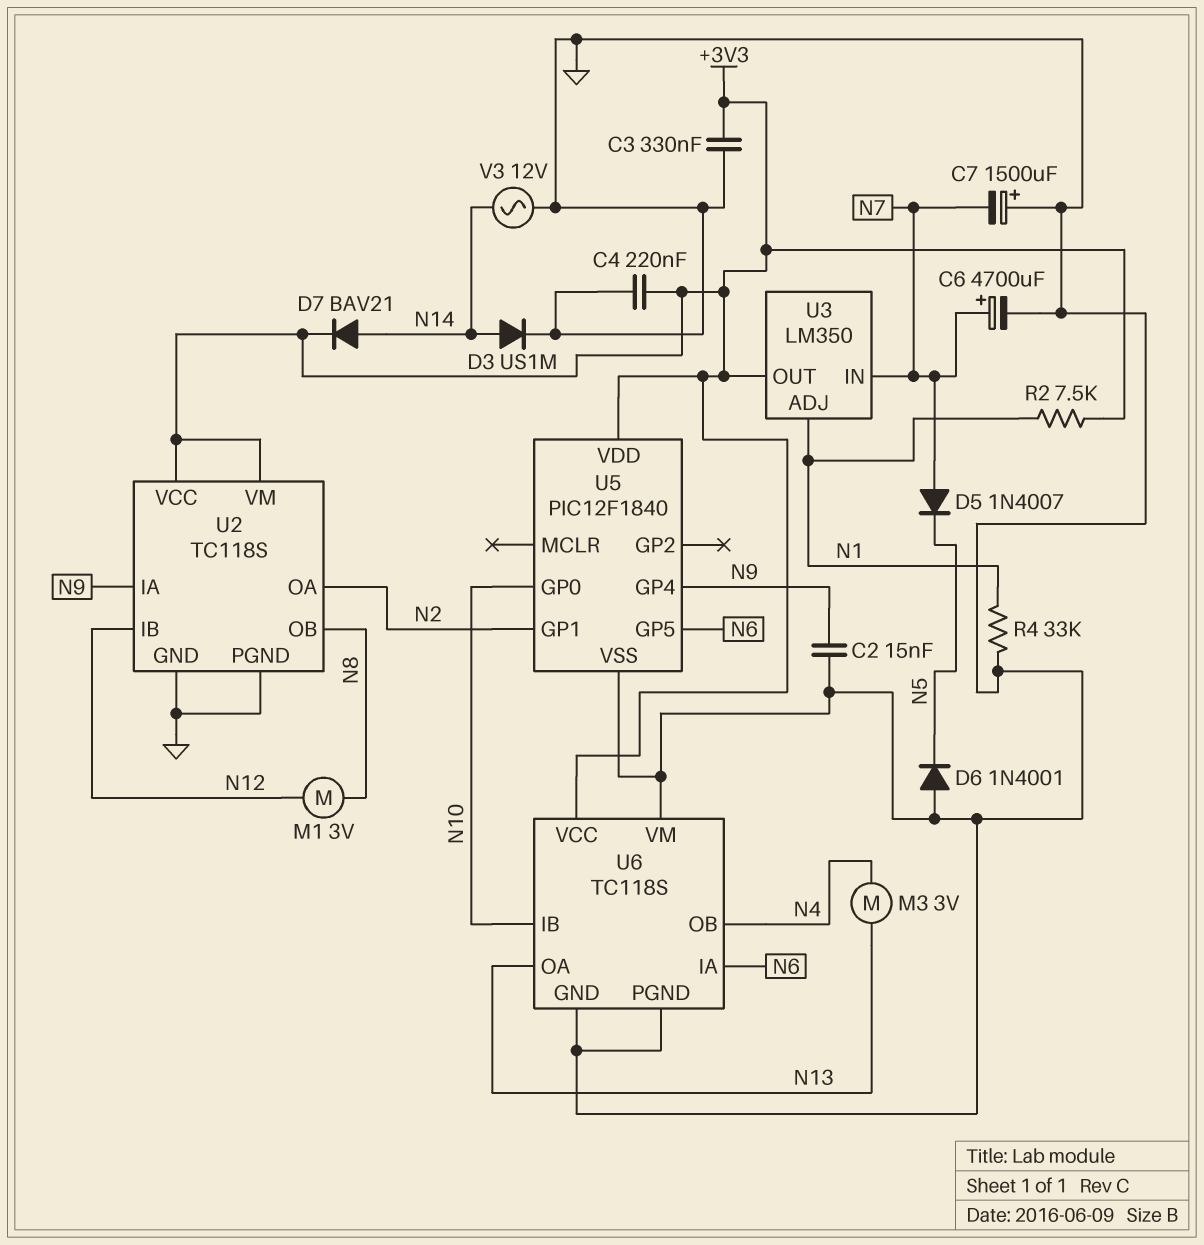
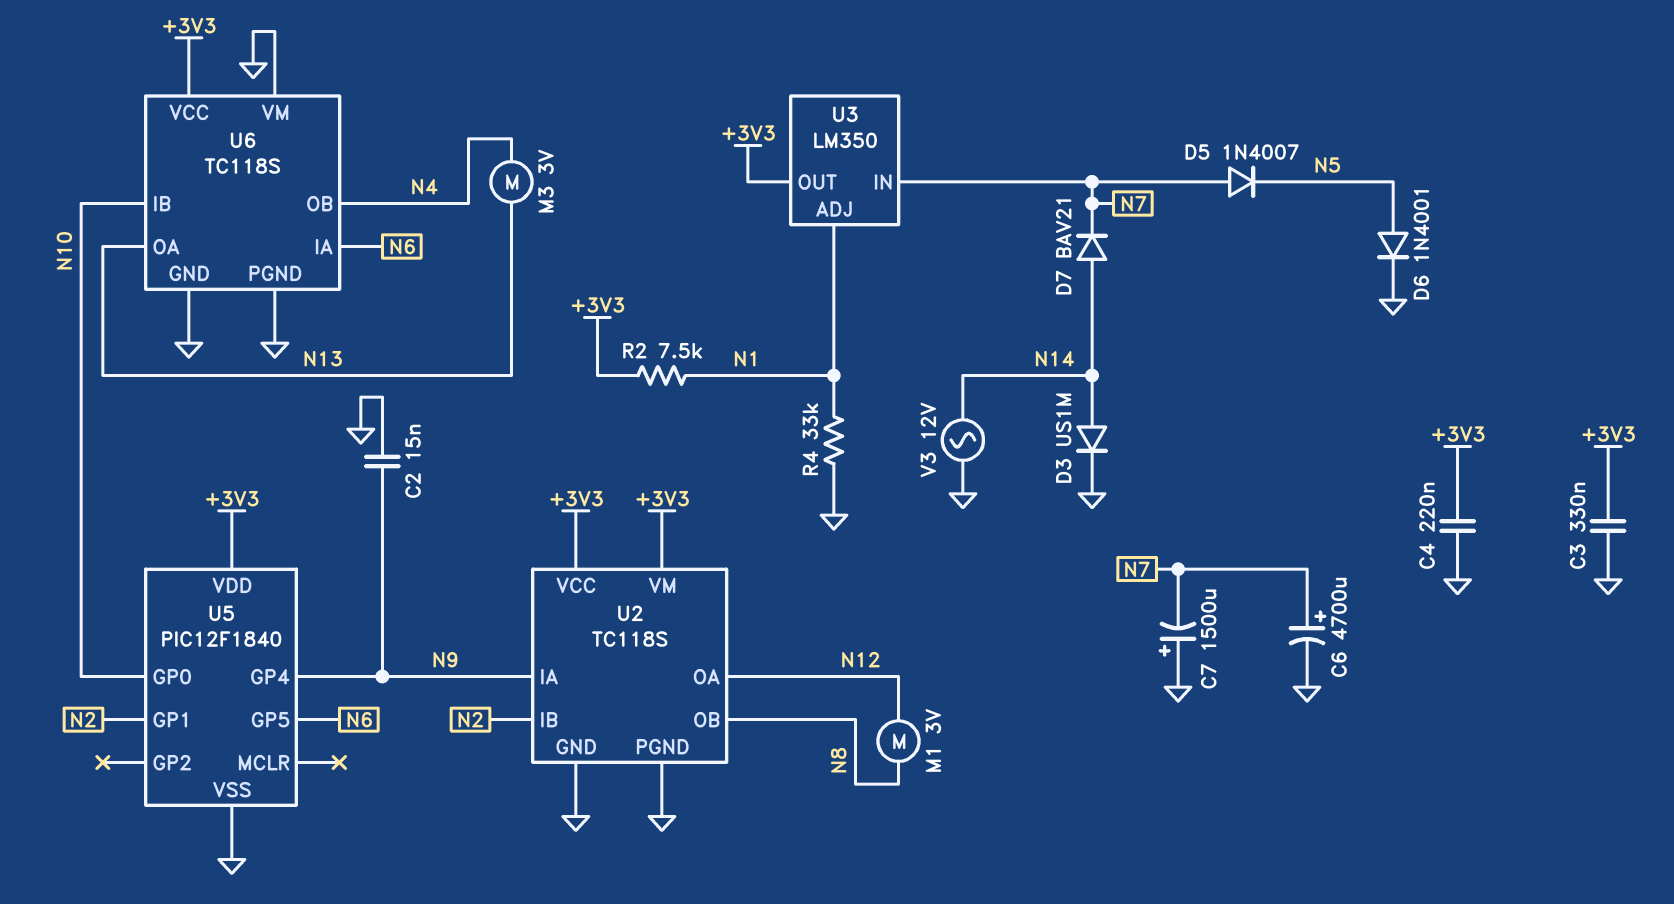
D6: diode 1N4001 (A GND, K N5) -> diode 1N4001 (A N5, K GND)
D7: diode BAV21 (A N14, K +3V3) -> diode BAV21 (A N14, K N7)
U2 pin IB: N12 -> N2
U2 pin OA: N2 -> N12

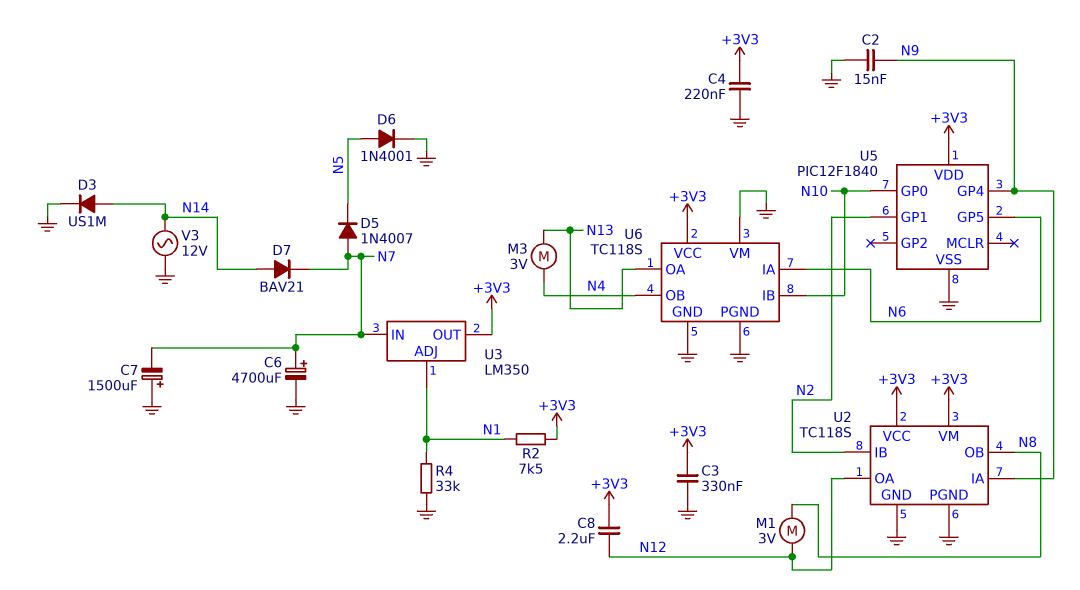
C8: none -> 2.2uF (+3V3, N12)

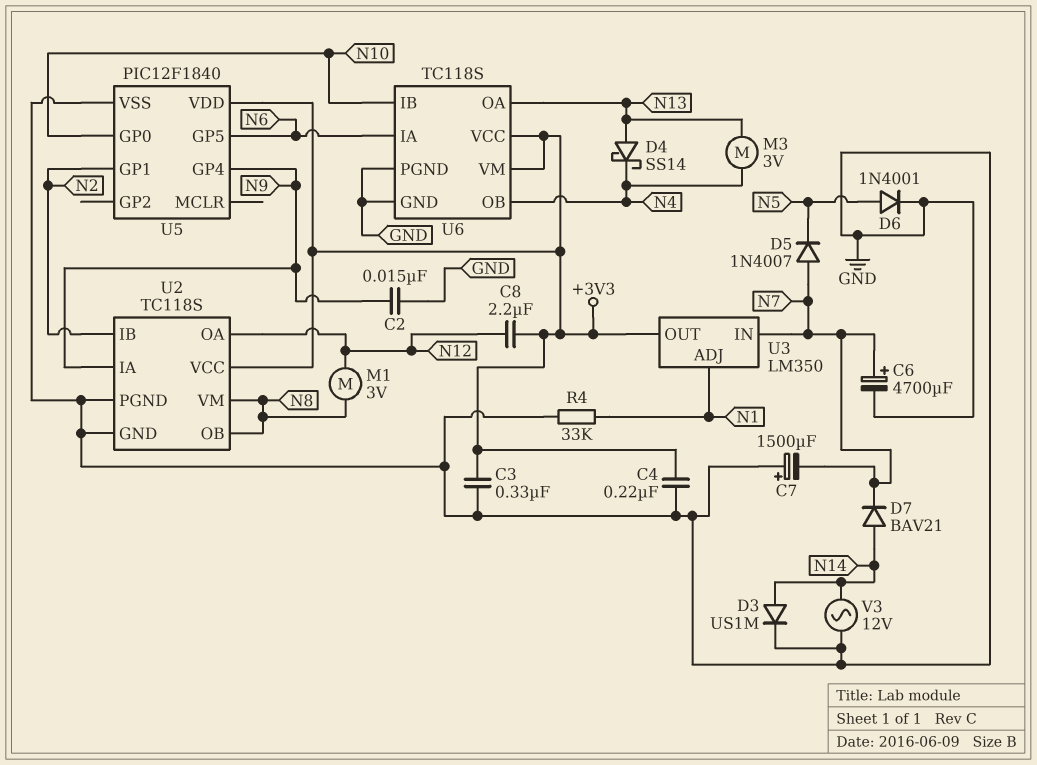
D4: none -> schottky SS14 (A N13, K N4)
R2: 7.5k (+3V3, N1) -> none
U2 pin VM: +3V3 -> N8
U6 pin VM: GND -> +3V3

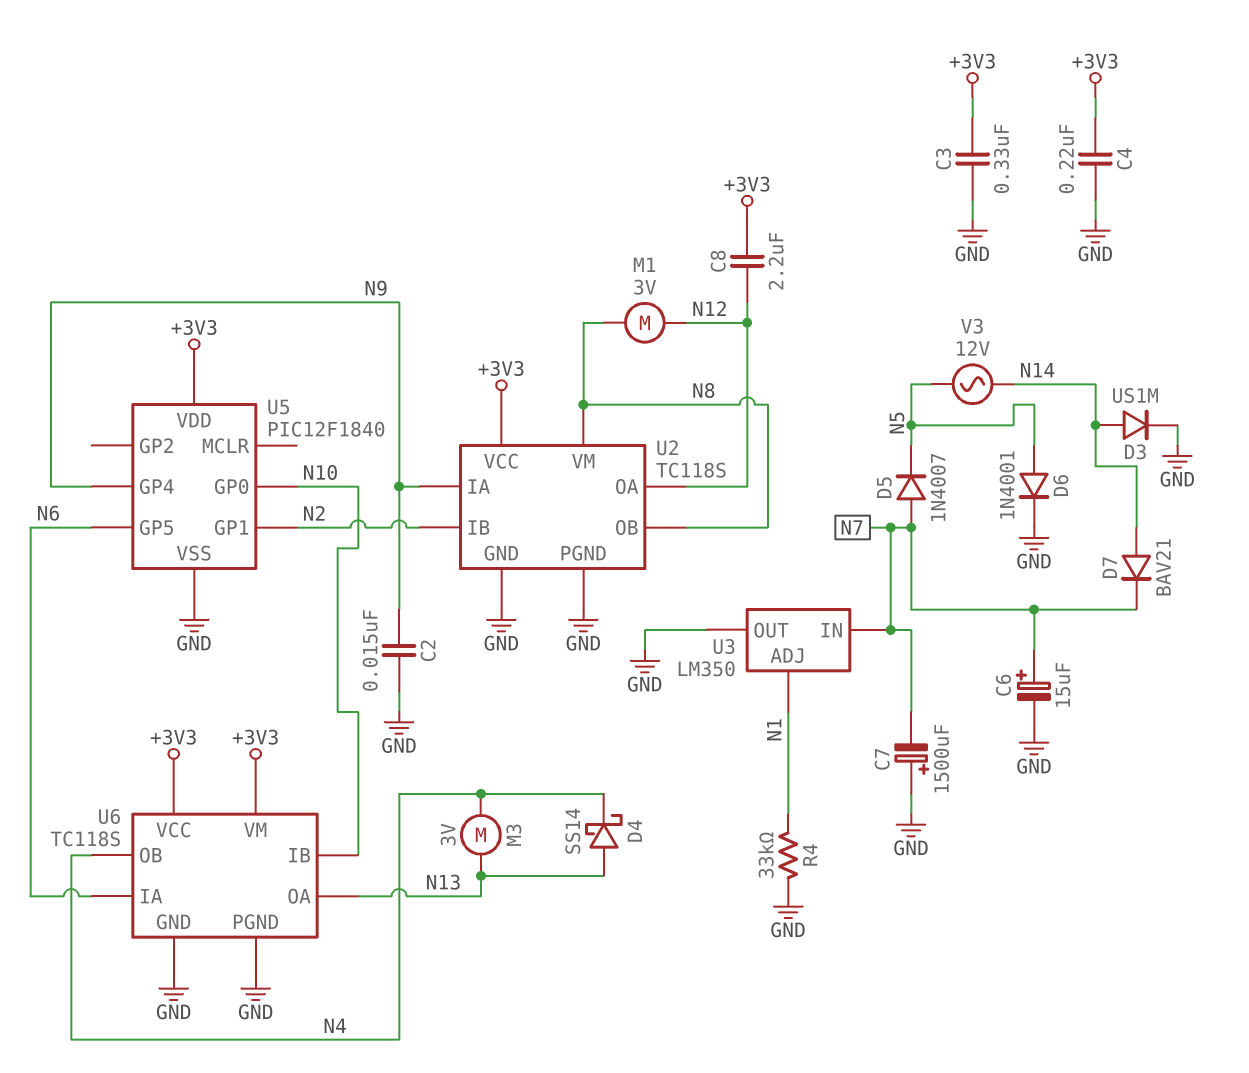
C6: 4700uF (plus N7, minus GND) -> 15uF (plus N7, minus GND)
U3 pin OUT: +3V3 -> GND
V3: AC 12V (GND, N14) -> AC 12V (N5, N14)

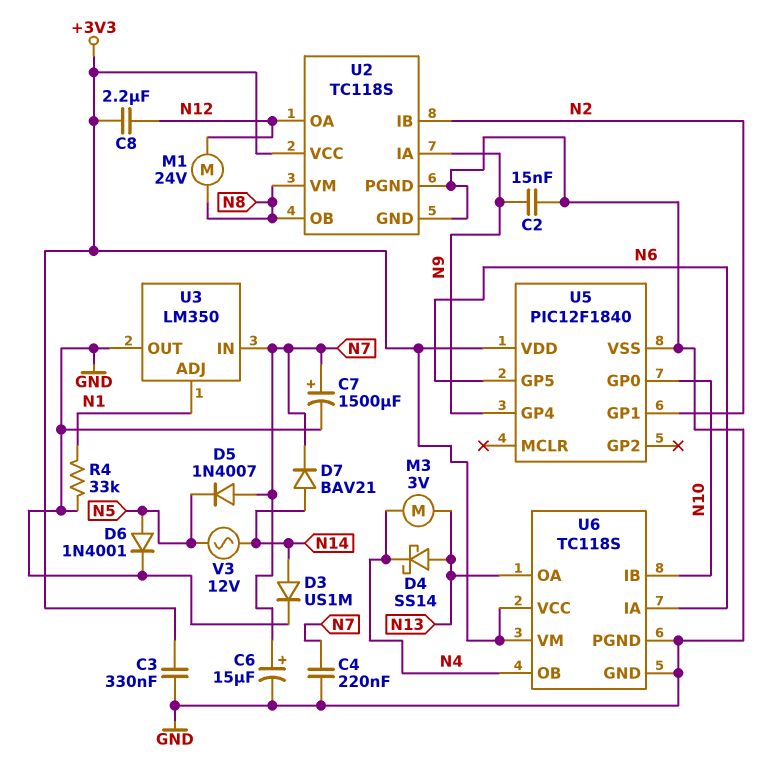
C4: 220nF (+3V3, GND) -> 220nF (GND, N7)
C7: 1500uF (plus GND, minus N7) -> 1500uF (plus N7, minus GND)
M1: motor 3V (N8, N12) -> motor 24V (N8, N12)

